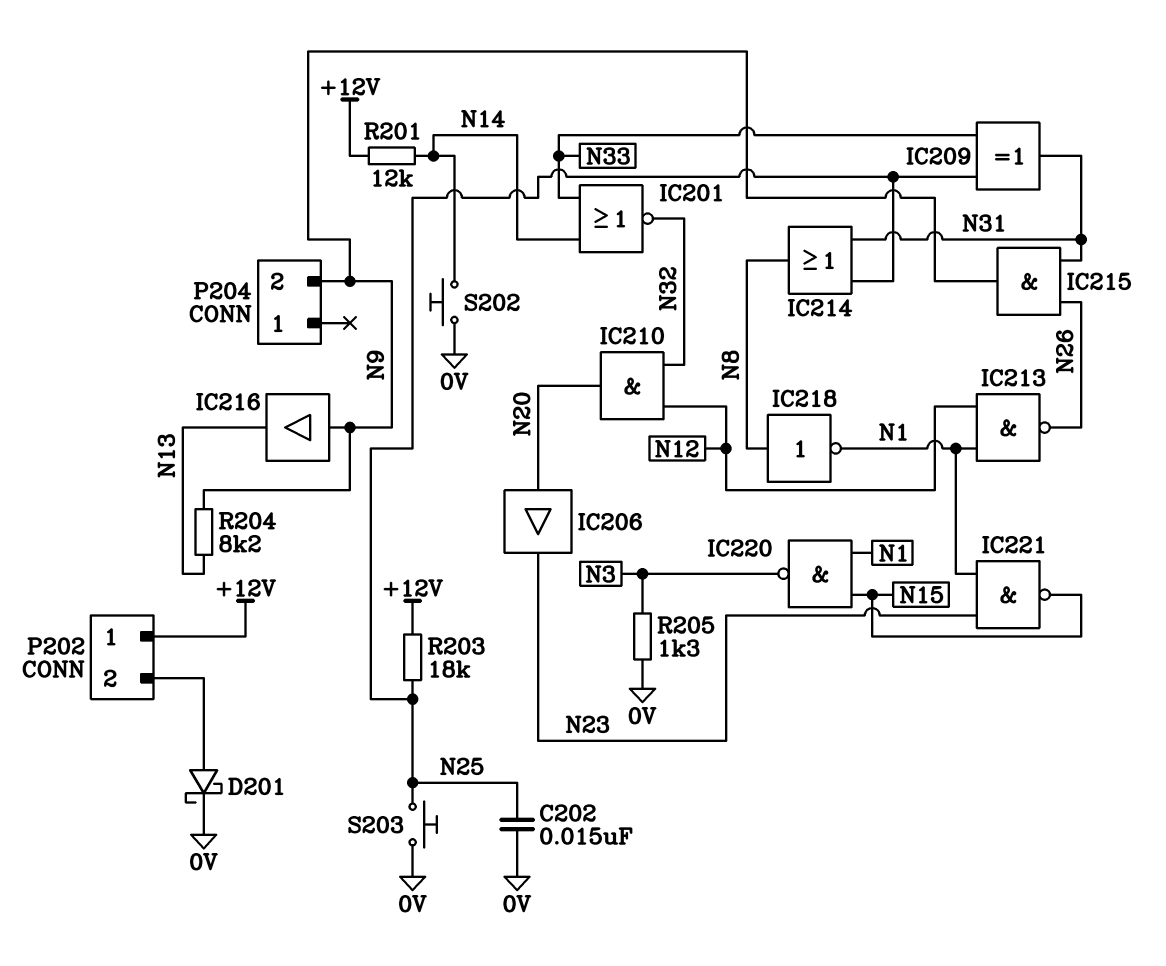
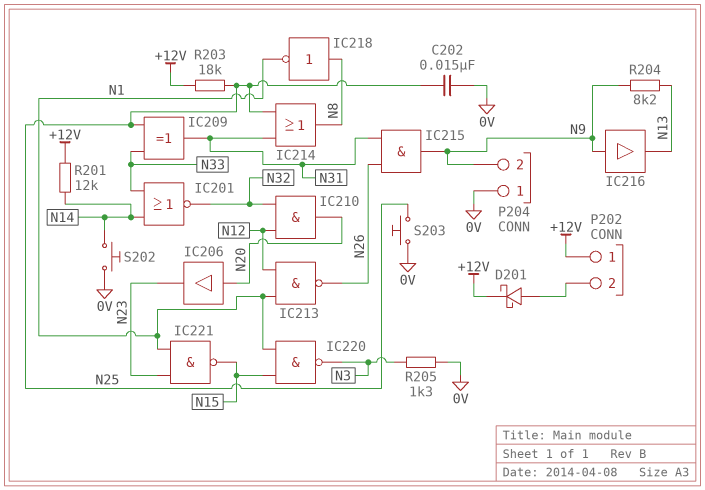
D201: schottky (A P202/2, K 0V) -> schottky (A P202/2, K +12V)
P204 pin 1: none -> 0V

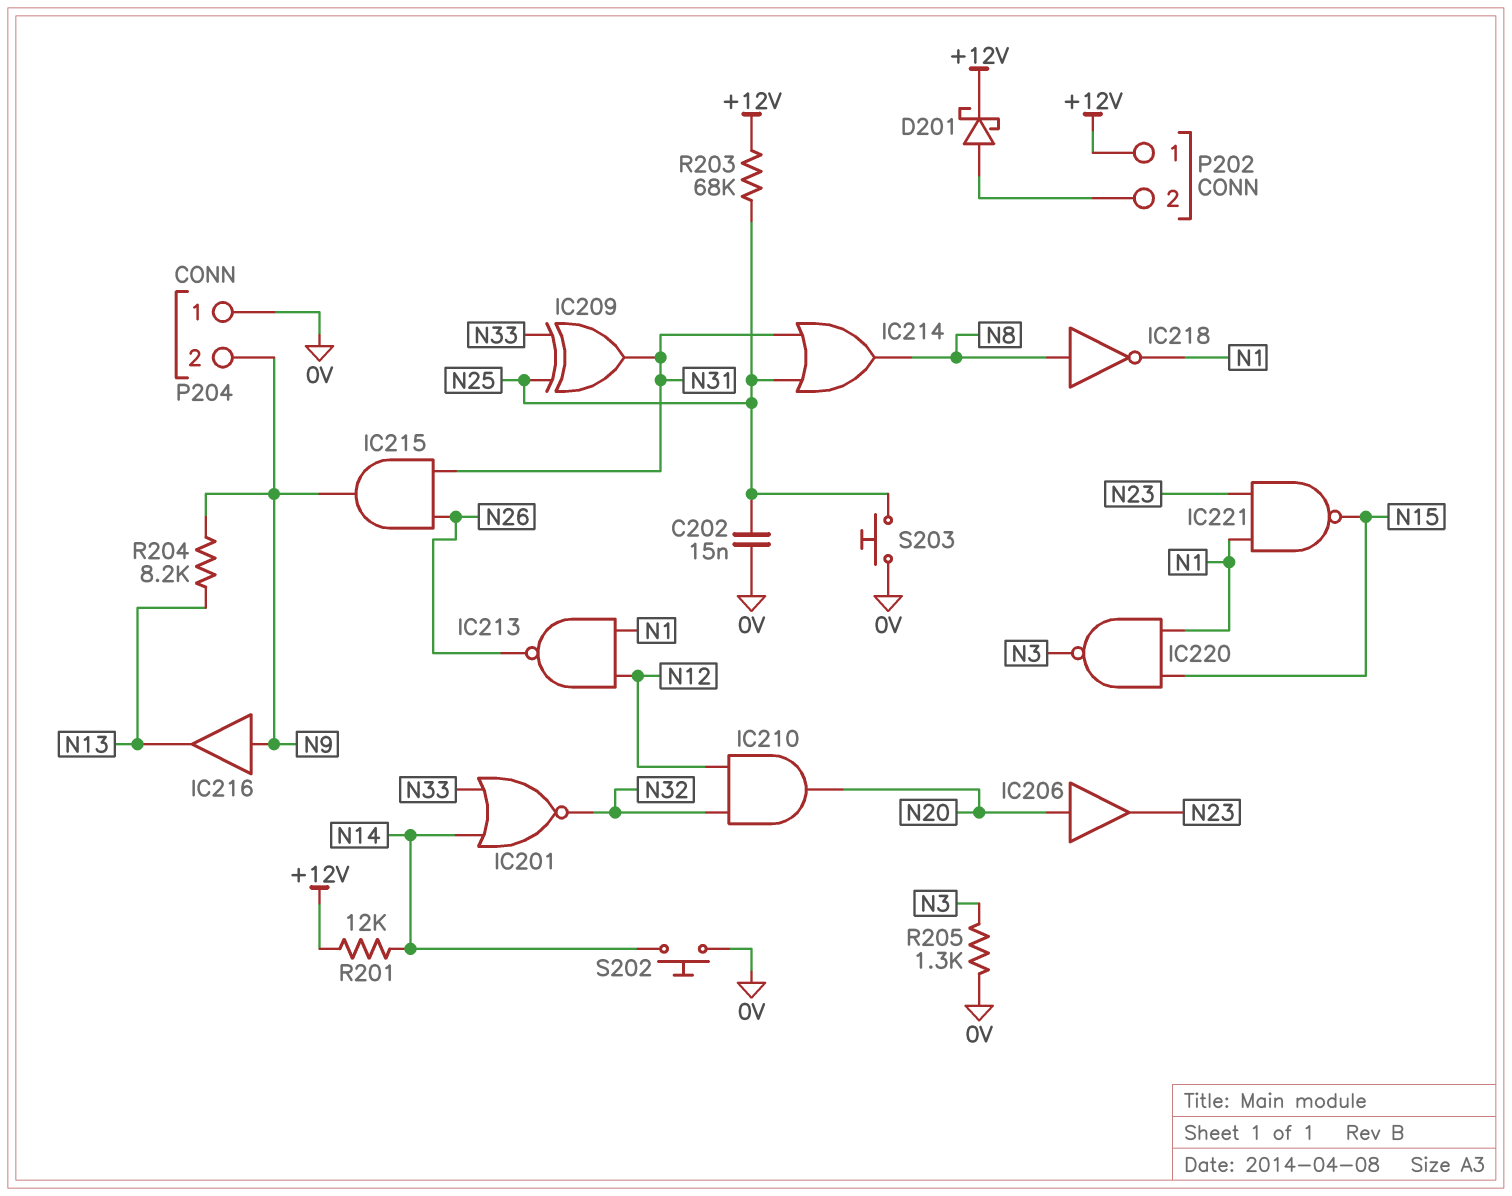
R203: 18k (+12V, N25) -> 68k (+12V, N25)

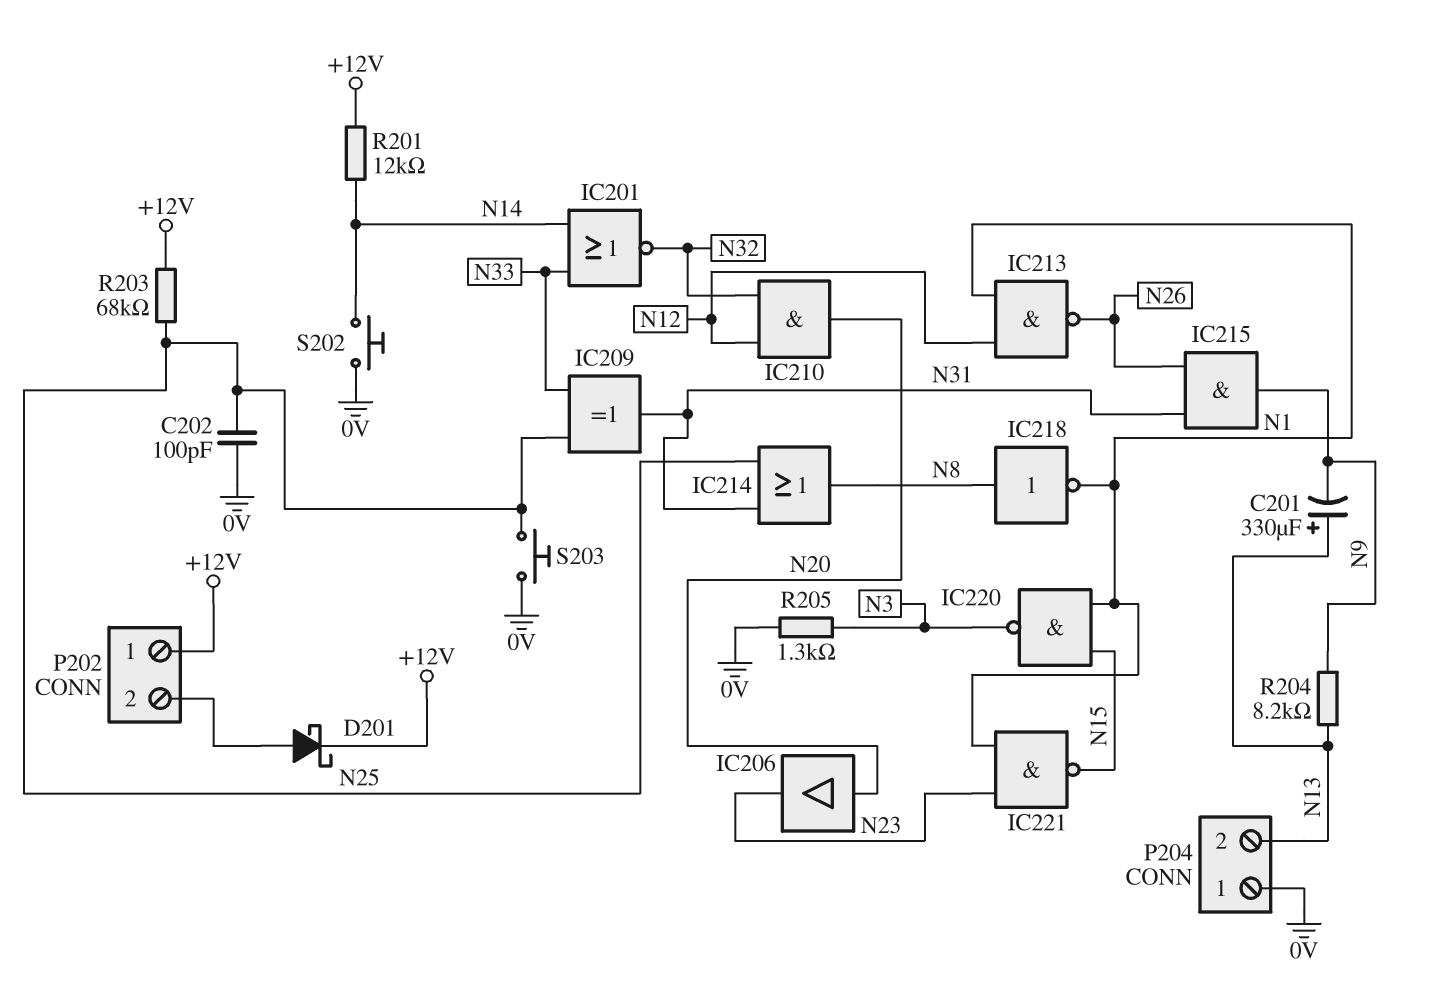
C201: none -> 330uF (plus N13, minus N9)
C202: 15nF (0V, N25) -> 100pF (0V, N25)
IC216: buffer (in N9, out N13) -> none
P204 pin 2: N9 -> N13

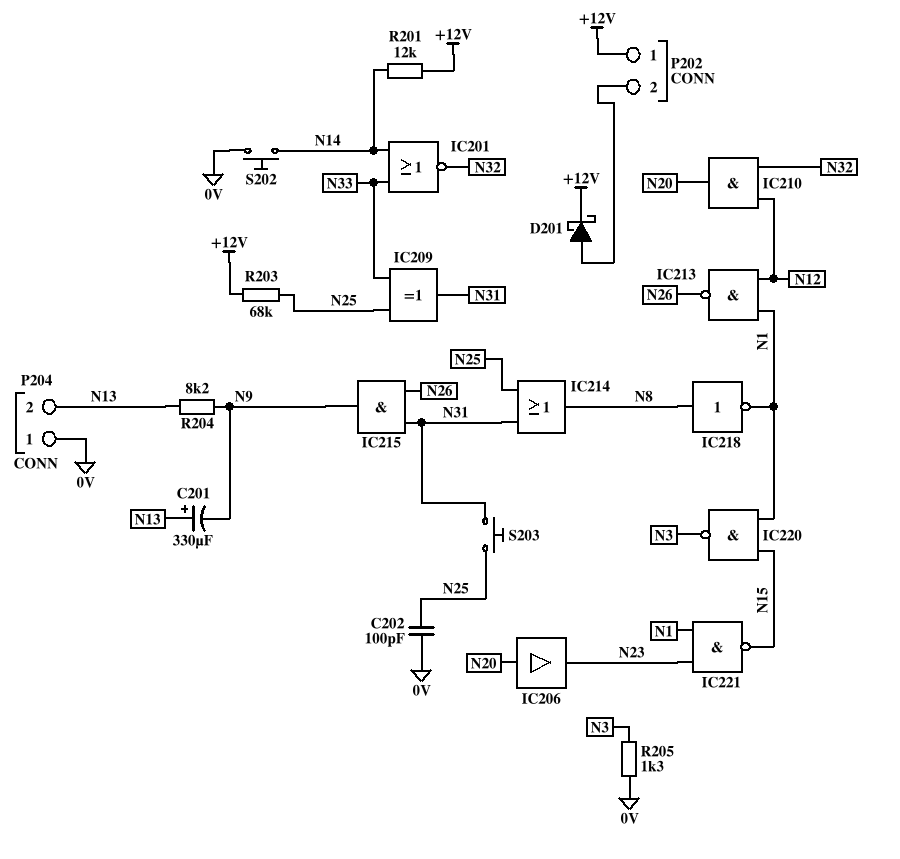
S203: button (0V, N25) -> button (N25, N31)

